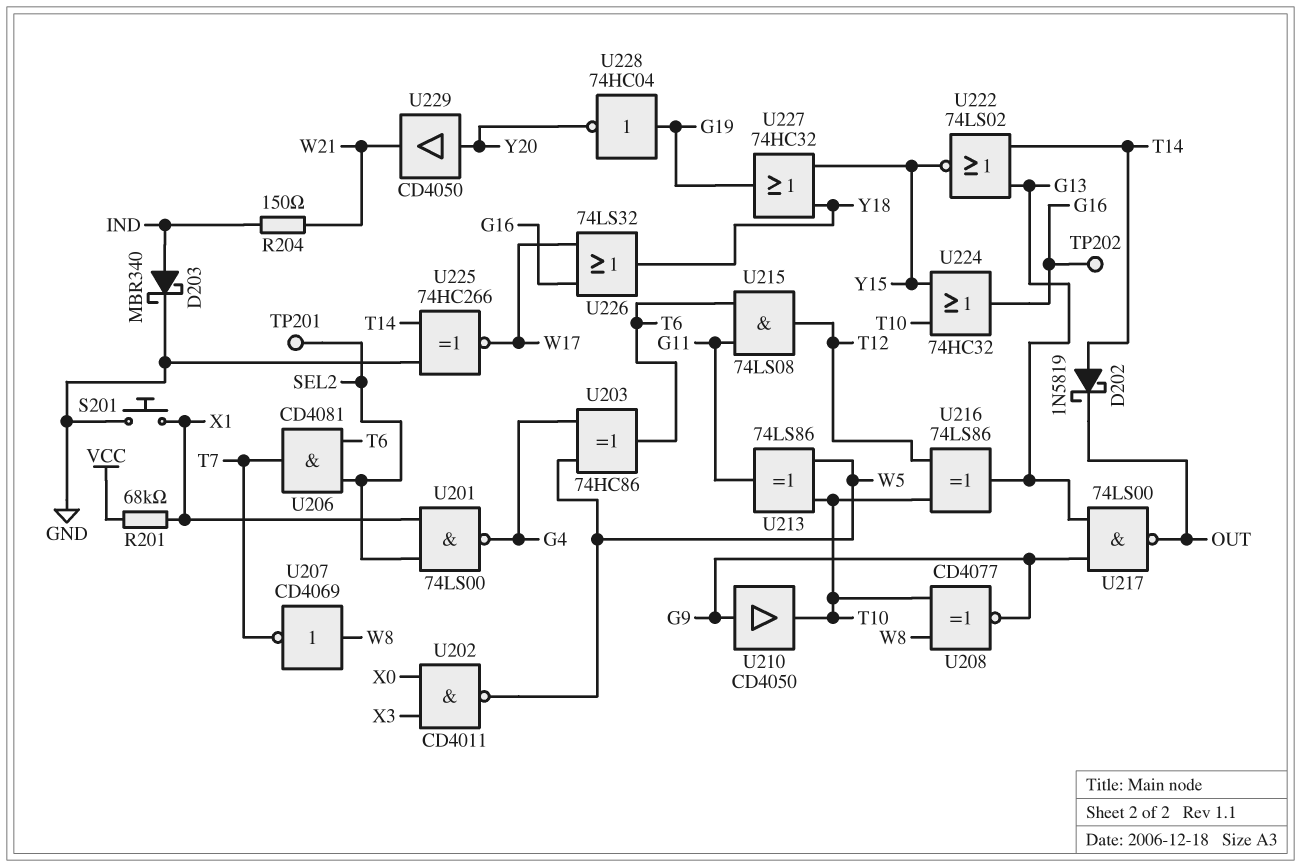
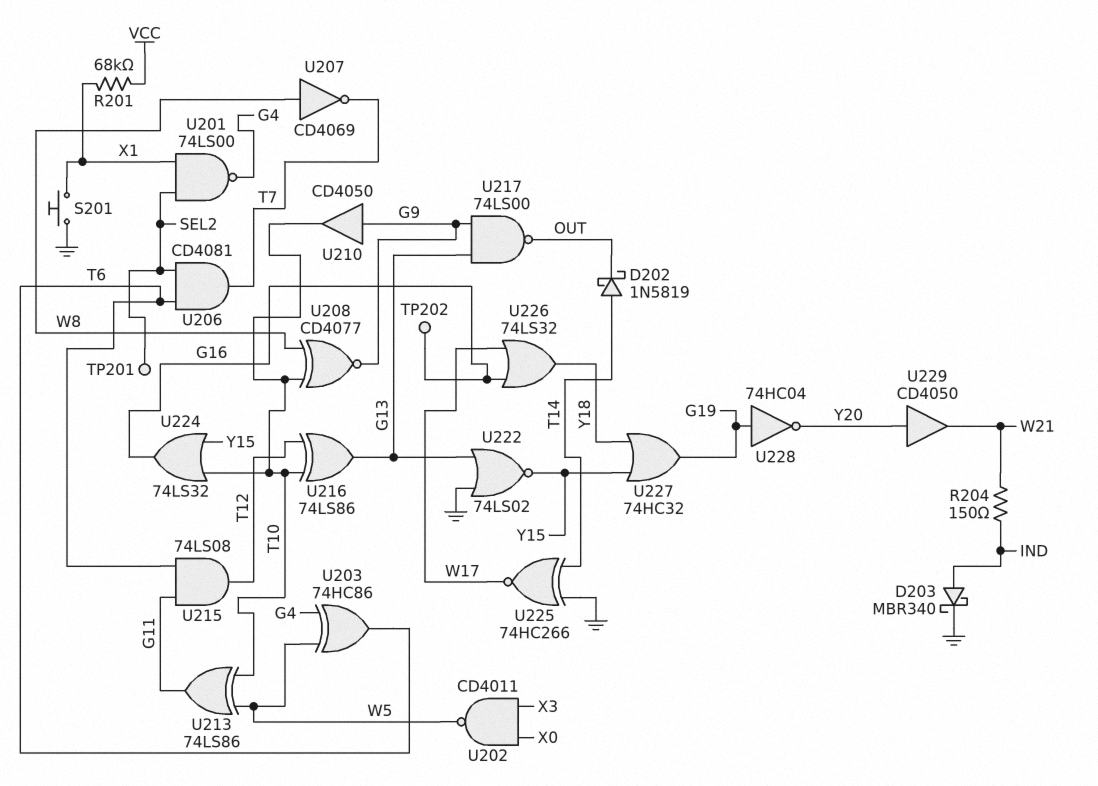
U222: NOR 74LS02 (in G13, in T14, out Y15) -> NOR 74LS02 (in G13, in GND, out Y15)
U224: OR 74HC32 (in T10, in Y15, out G16) -> OR 74LS32 (in T10, in Y15, out G16)

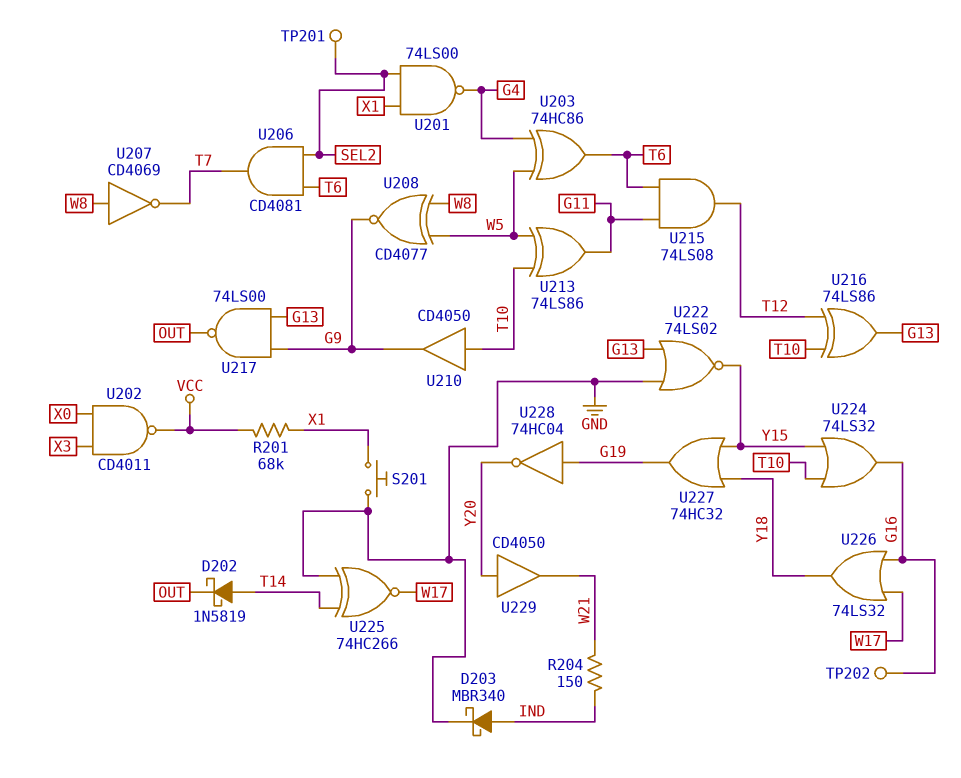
U202: NAND CD4011 (in X0, in X3, out W5) -> NAND CD4011 (in X0, in X3, out VCC)
U208: XNOR CD4077 (in T10, in W8, out G9) -> XNOR CD4077 (in W5, in W8, out G9)
U210: buffer CD4050 (in G9, out T10) -> buffer CD4050 (in T10, out G9)

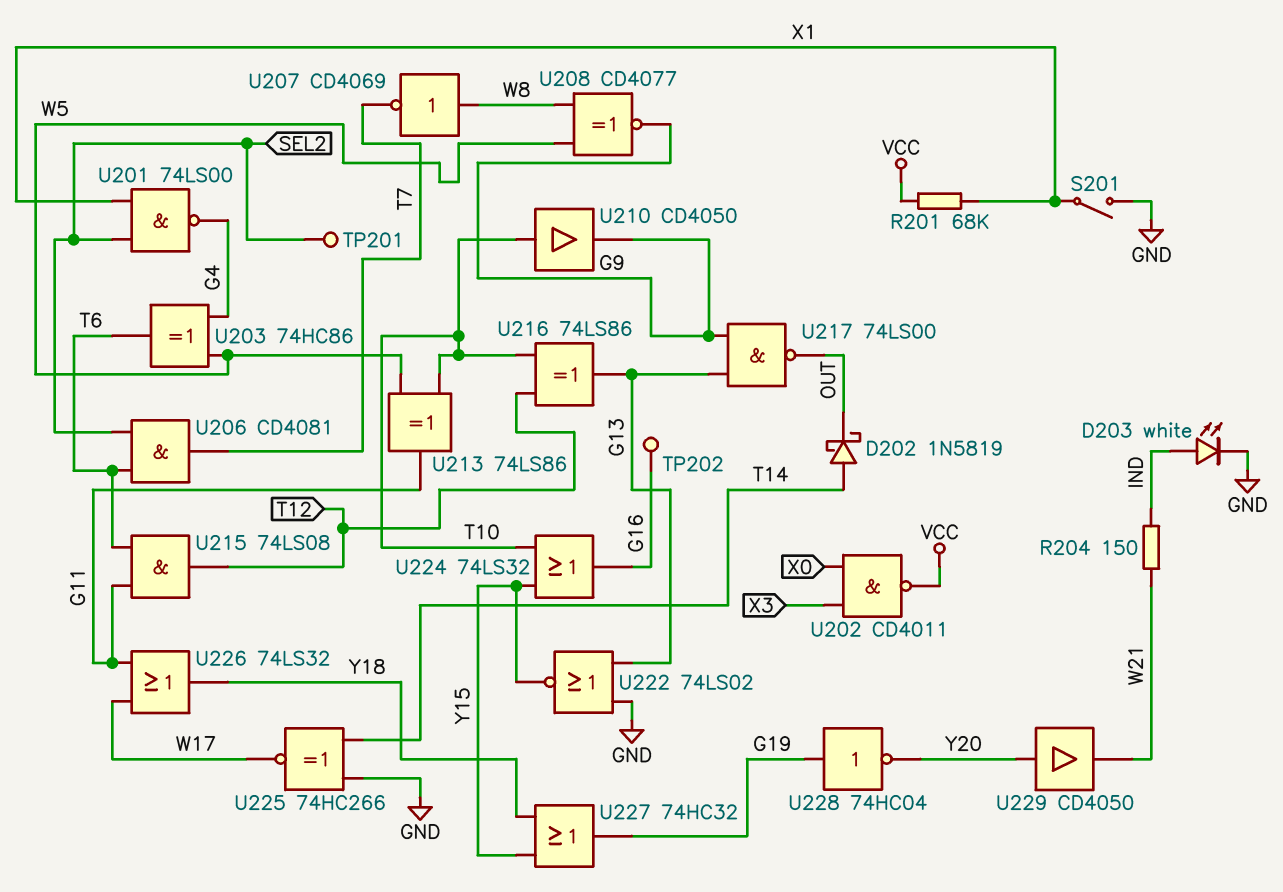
D203: schottky MBR340 (A IND, K GND) -> LED white (A IND, K GND)
S201: button (GND, X1) -> switch (GND, X1)
U226: OR 74LS32 (in G16, in W17, out Y18) -> OR 74LS32 (in G11, in W17, out Y18)

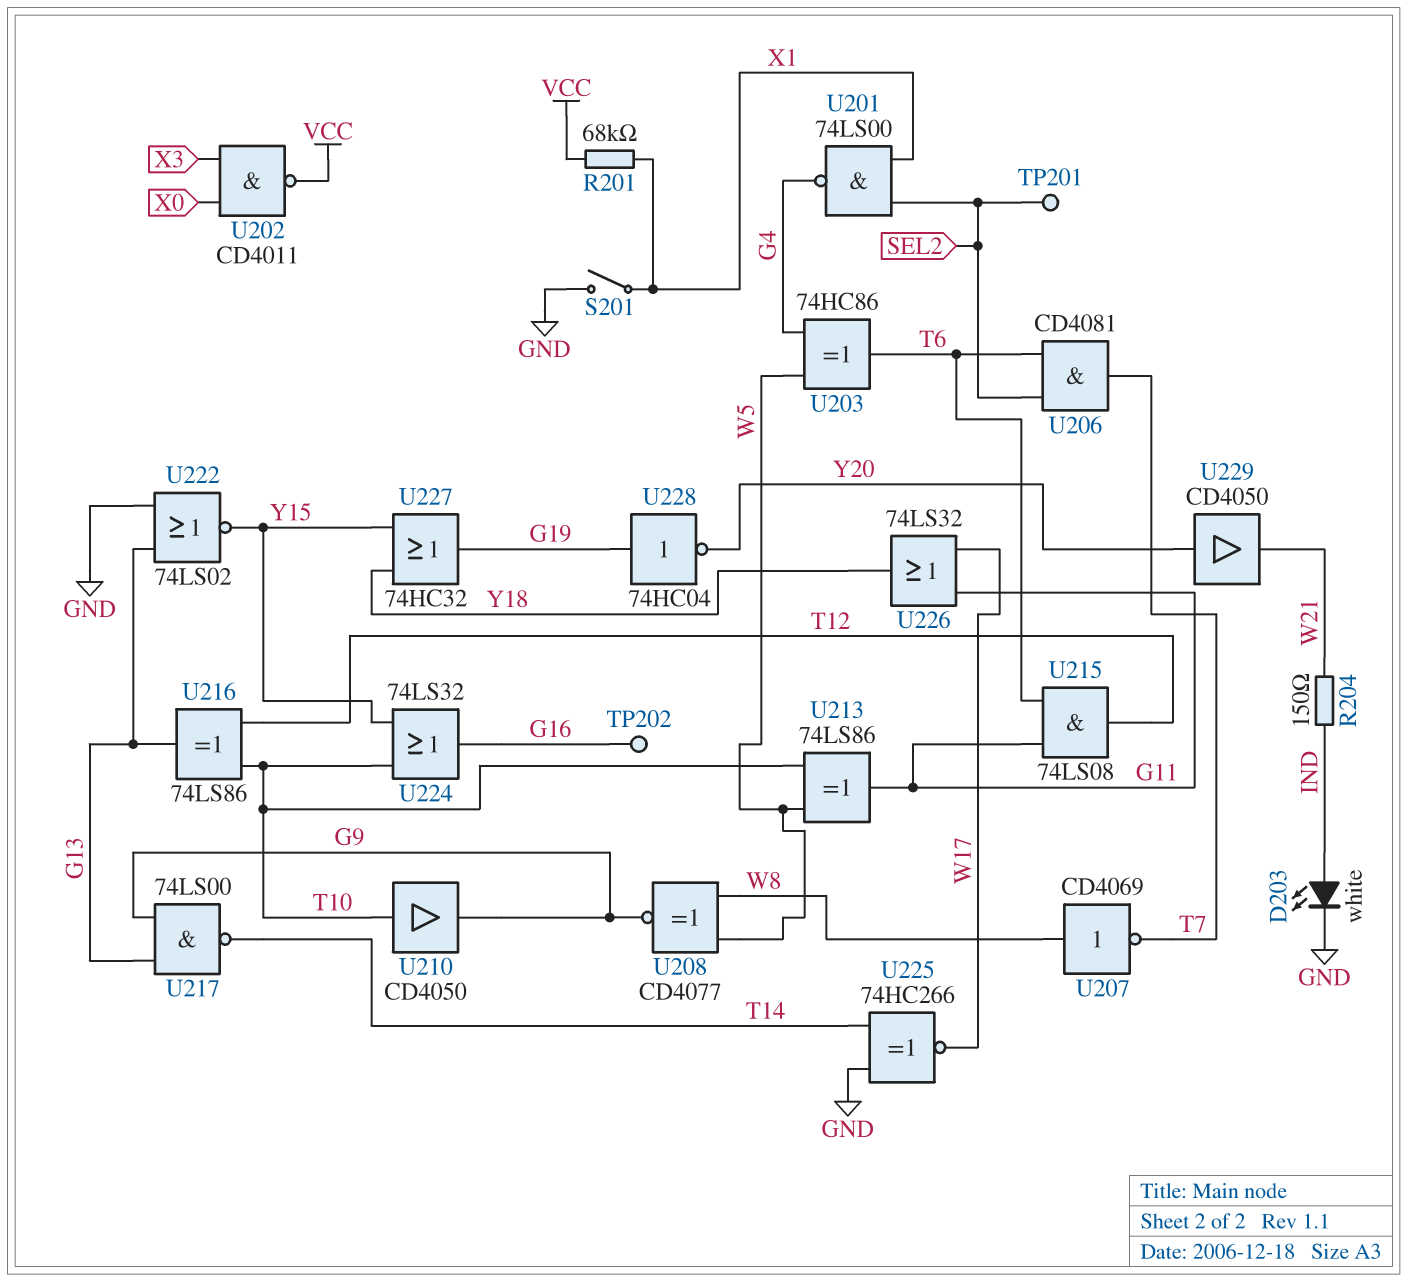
D202: schottky 1N5819 (A T14, K OUT) -> none
U217: NAND 74LS00 (in G9, in G13, out OUT) -> NAND 74LS00 (in G9, in G13, out T14)

